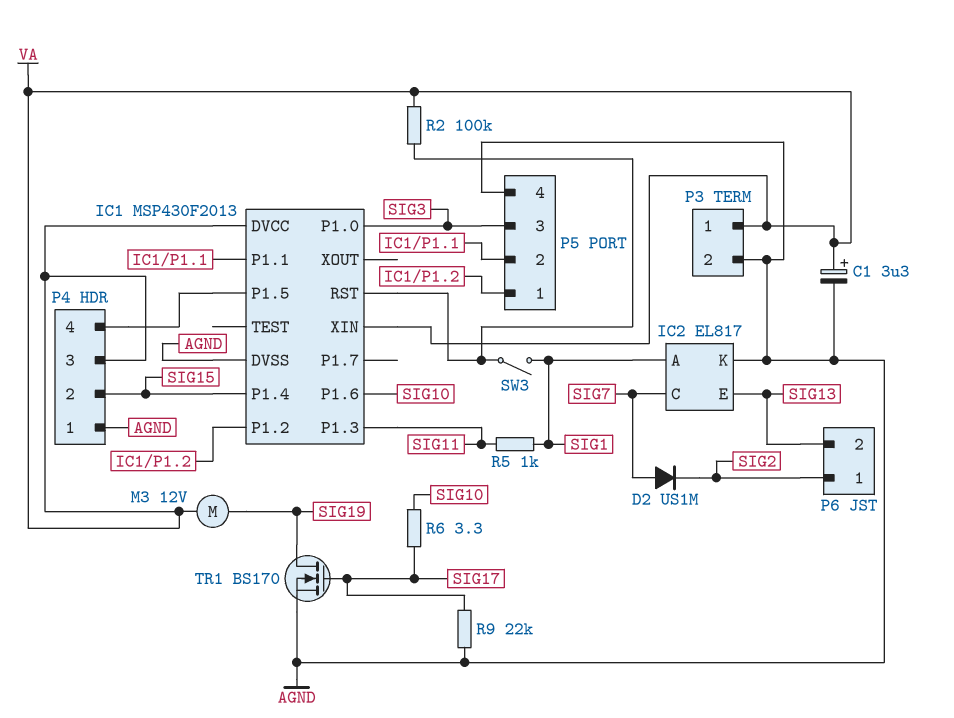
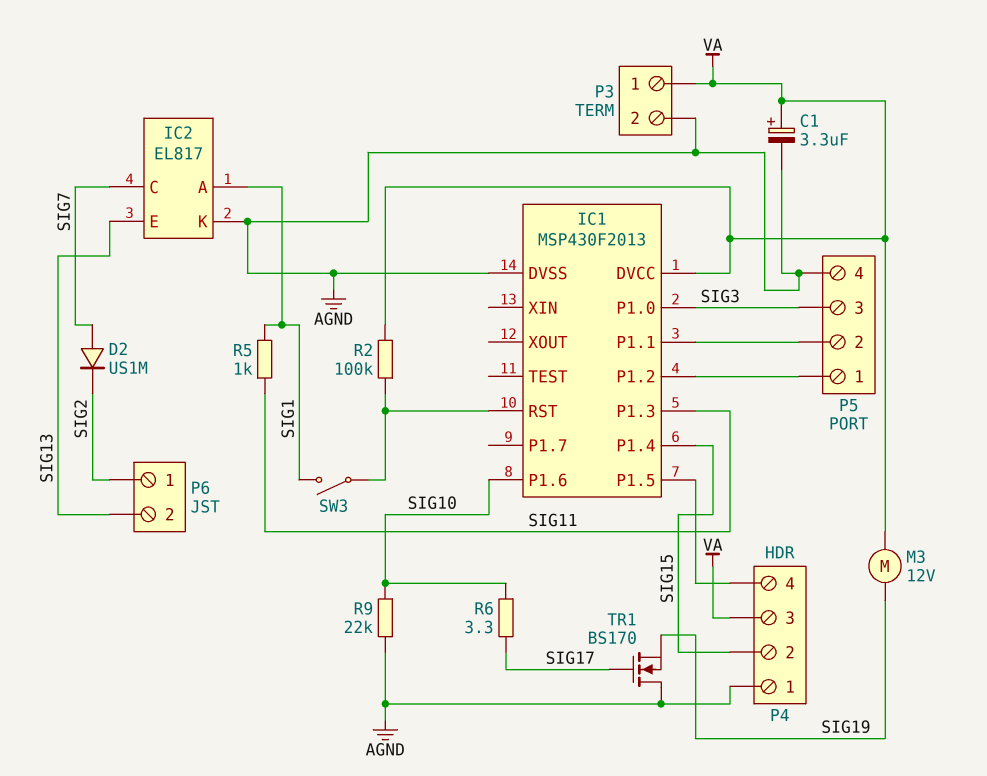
IC1 pin XIN: VA -> none
R9: 22k (AGND, SIG17) -> 22k (AGND, SIG10)
TR1: NMOS BS170 (G SIG17, D SIG19, S AGND) -> NMOS BS170 (G SIG17, D AGND, S SIG19)

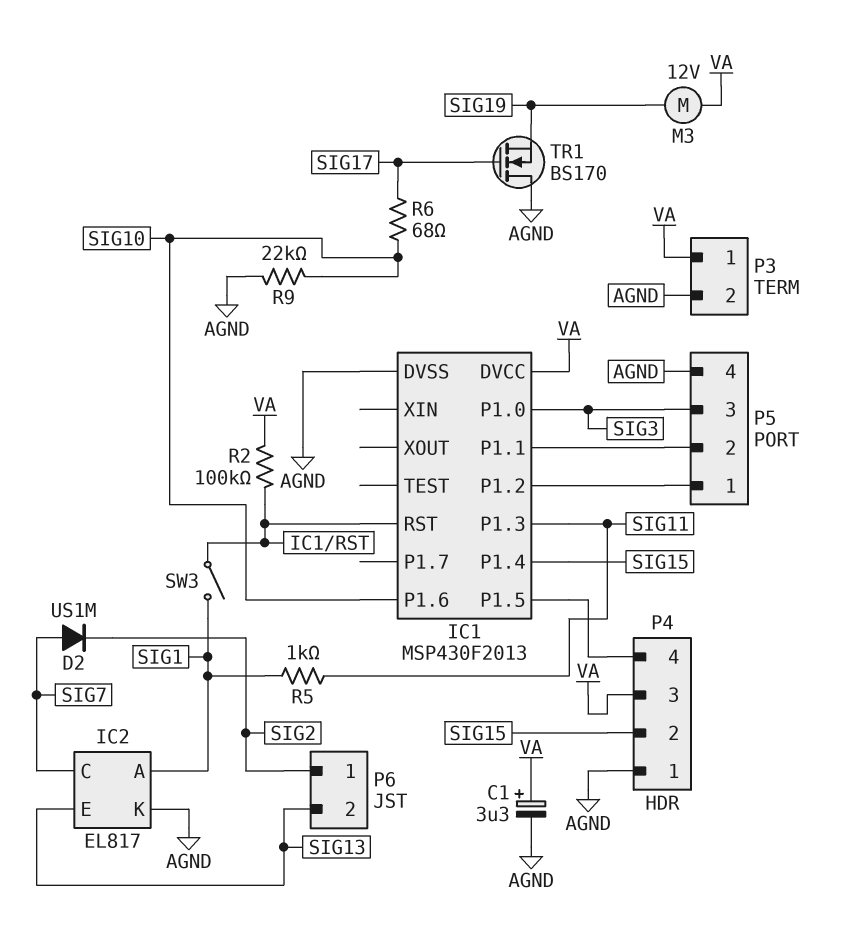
R6: 3.3 (SIG10, SIG17) -> 68 (SIG10, SIG17)

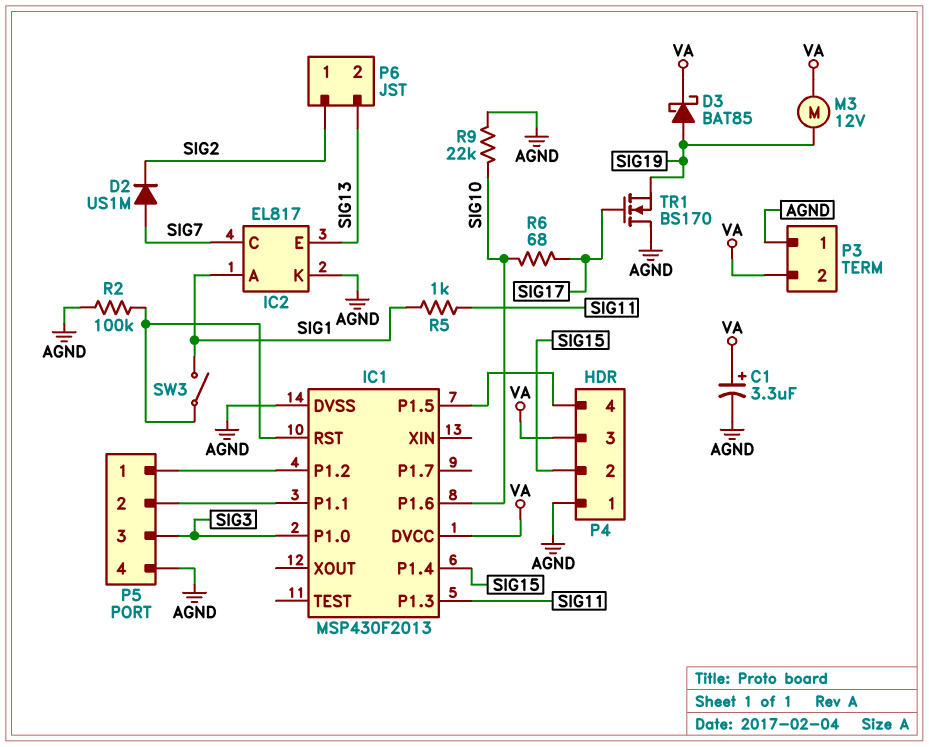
D3: none -> schottky BAT85 (A SIG19, K VA)
P3 pin 1: VA -> AGND
P3 pin 2: AGND -> VA
R2: 100k (IC1/RST, VA) -> 100k (AGND, IC1/RST)

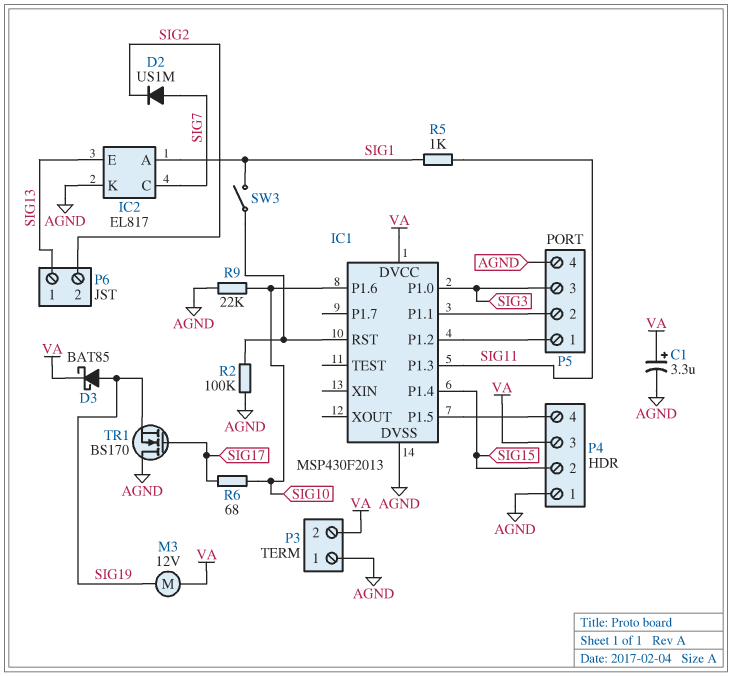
P6 pin 1: SIG2 -> SIG13
P6 pin 2: SIG13 -> SIG2

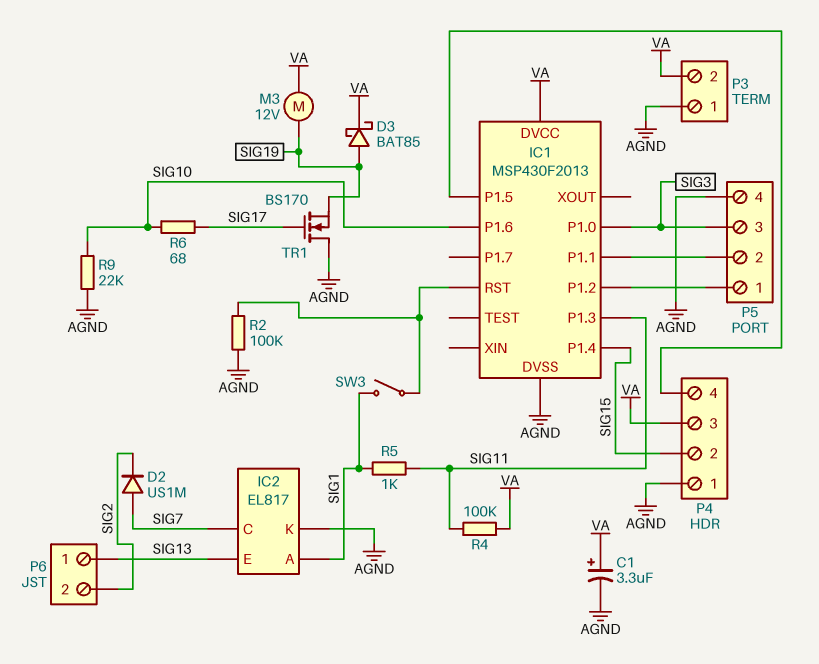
R4: none -> 100k (SIG11, VA)

